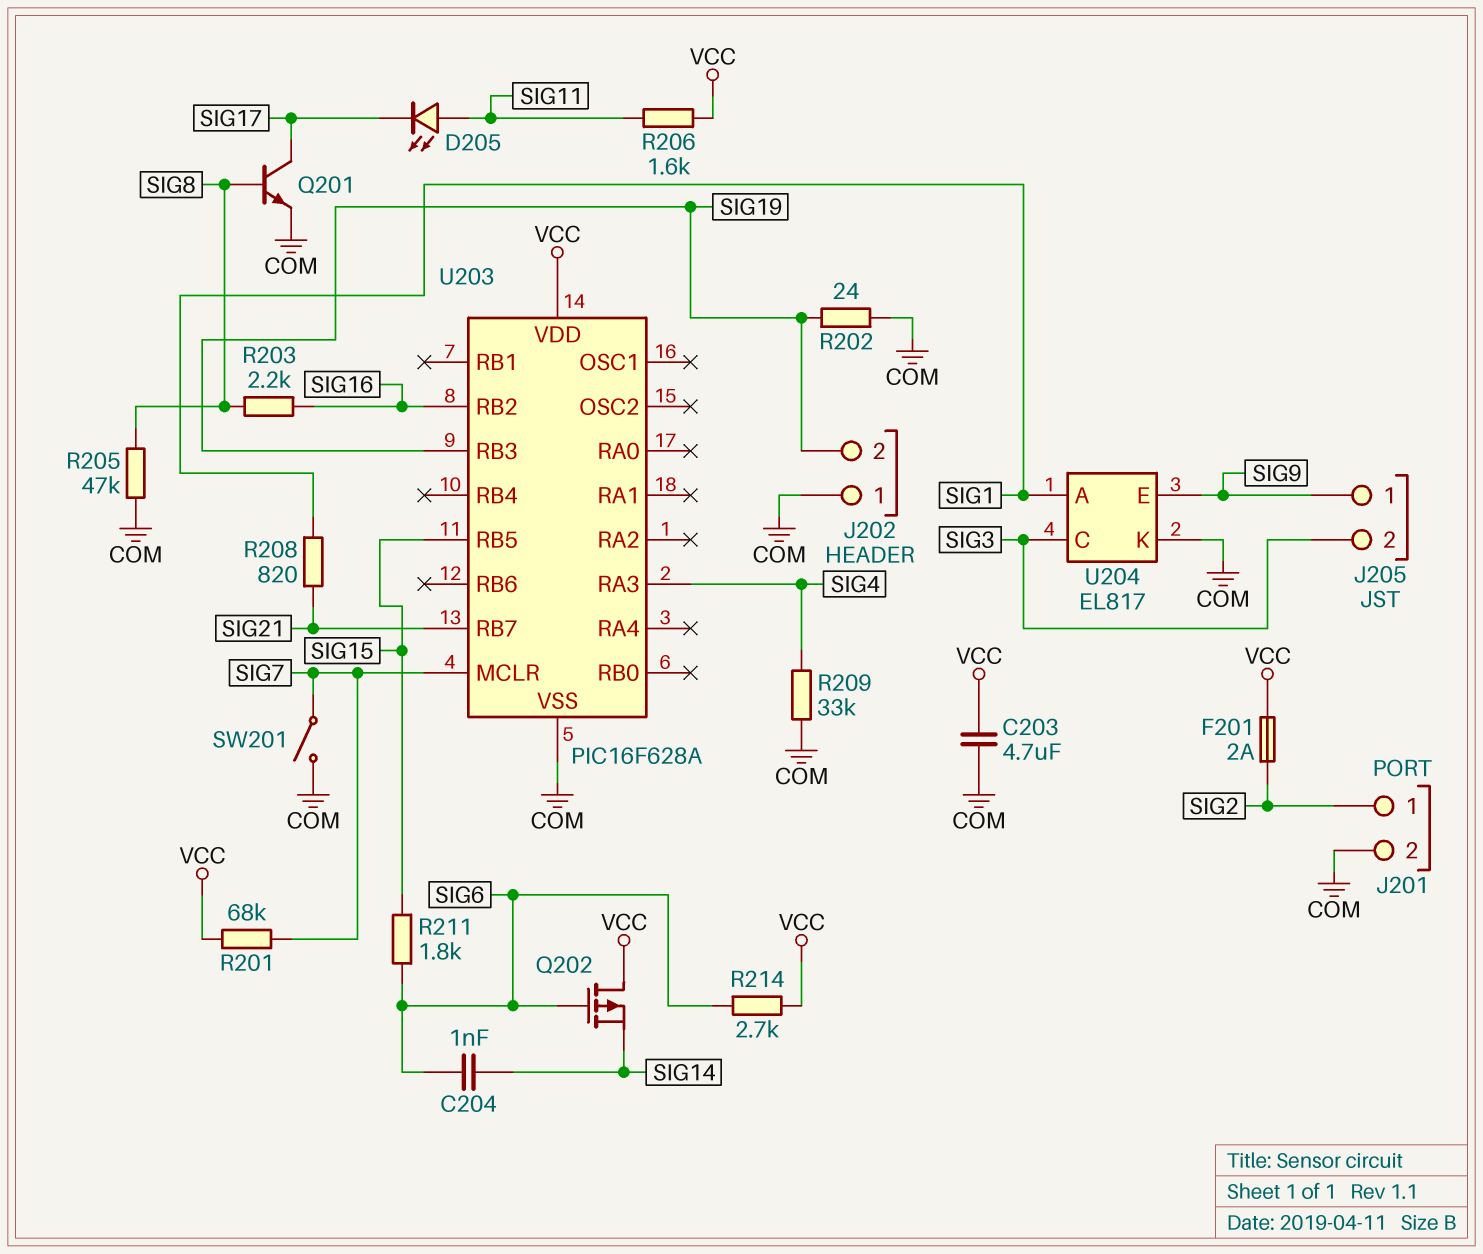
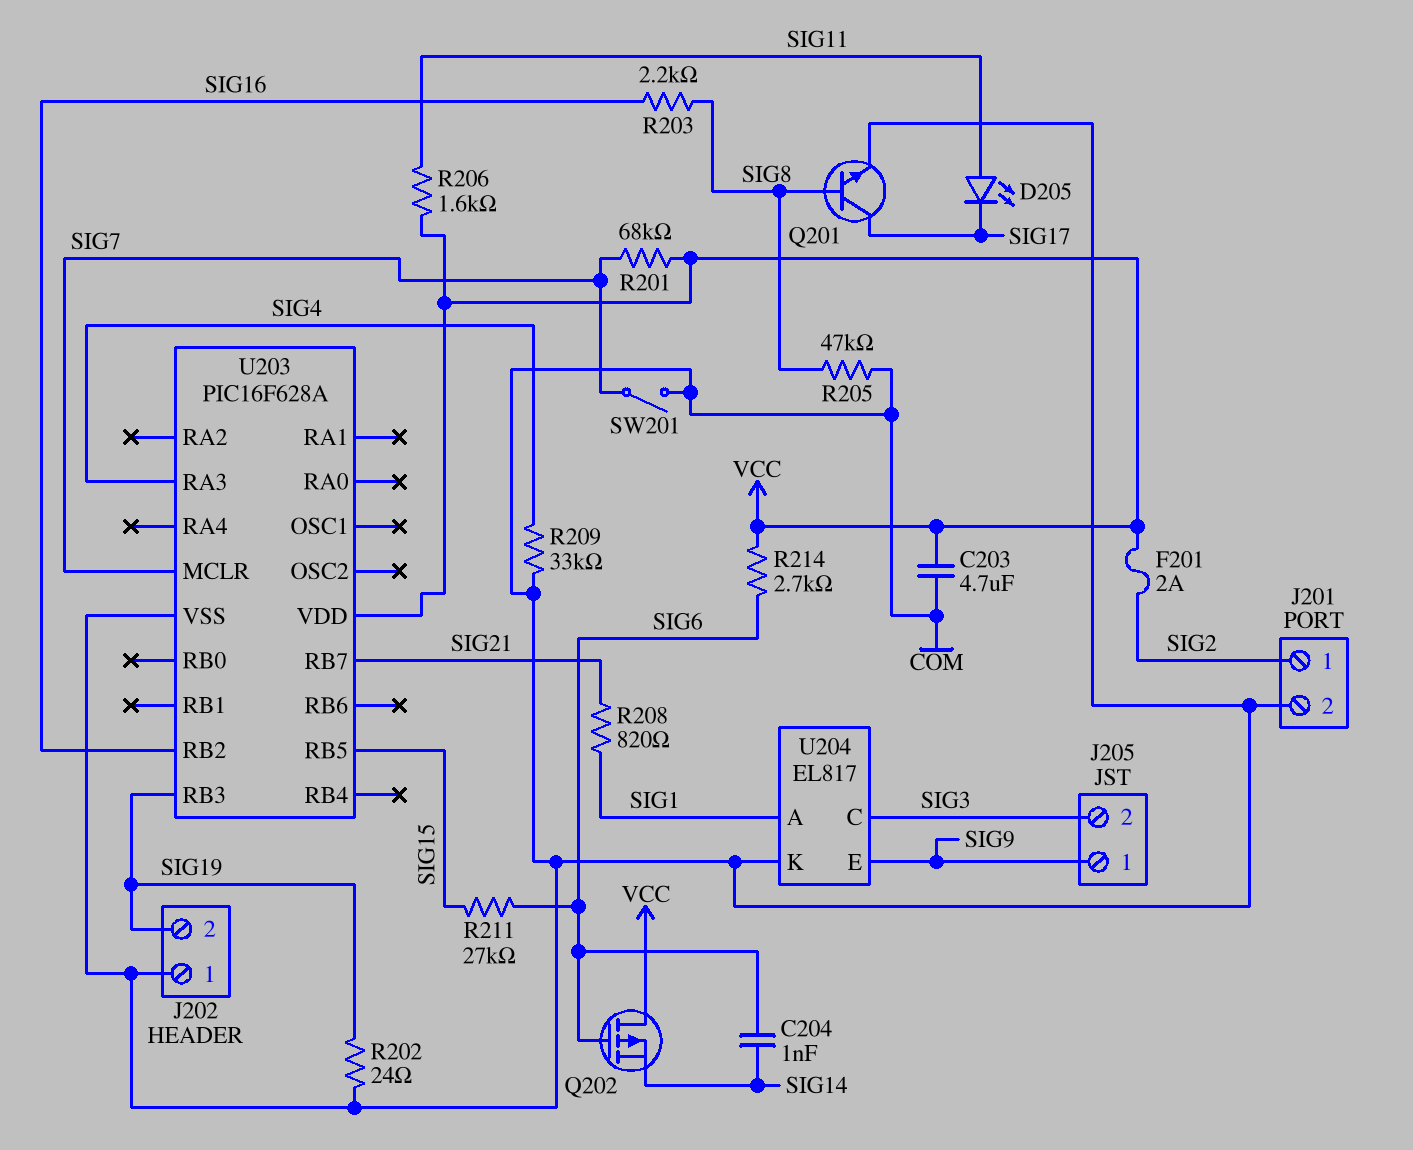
R211: 1.8k (SIG6, SIG15) -> 27k (SIG6, SIG15)

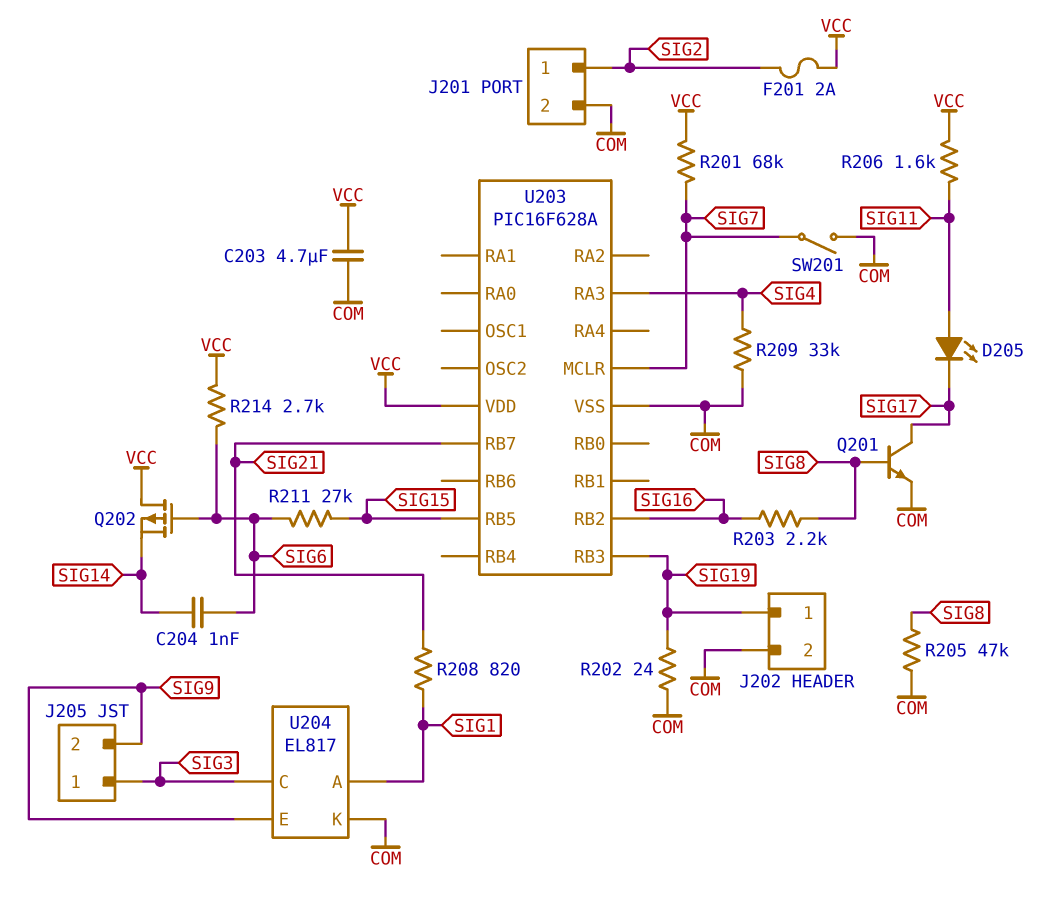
J202 pin 1: COM -> SIG19
J202 pin 2: SIG19 -> COM
J205 pin 1: SIG9 -> SIG3
J205 pin 2: SIG3 -> SIG9

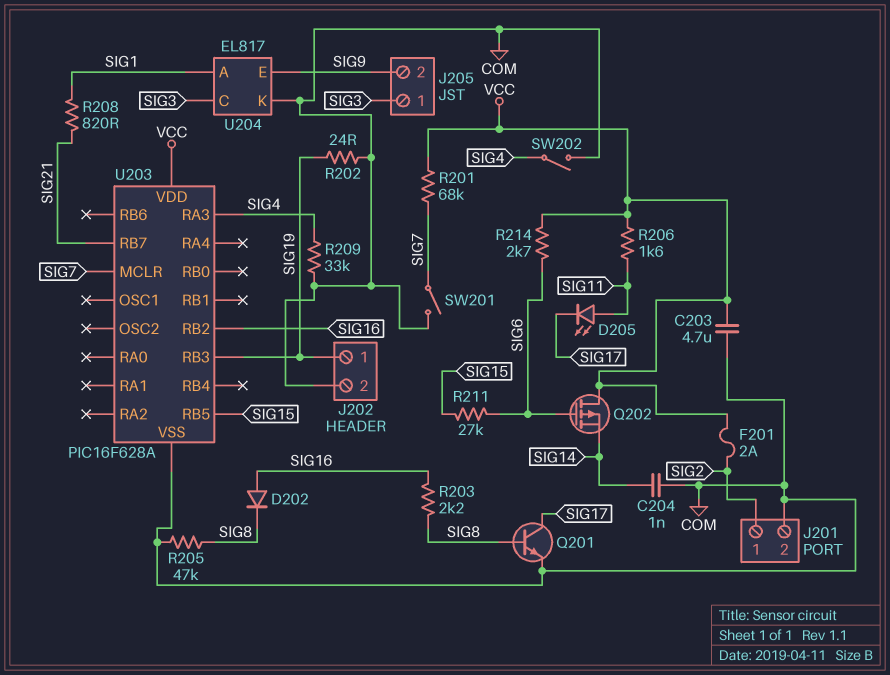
C204: 1nF (SIG6, SIG14) -> 1nF (COM, SIG14)
D202: none -> diode (A SIG16, K SIG8)
SW202: none -> switch (COM, SIG4)

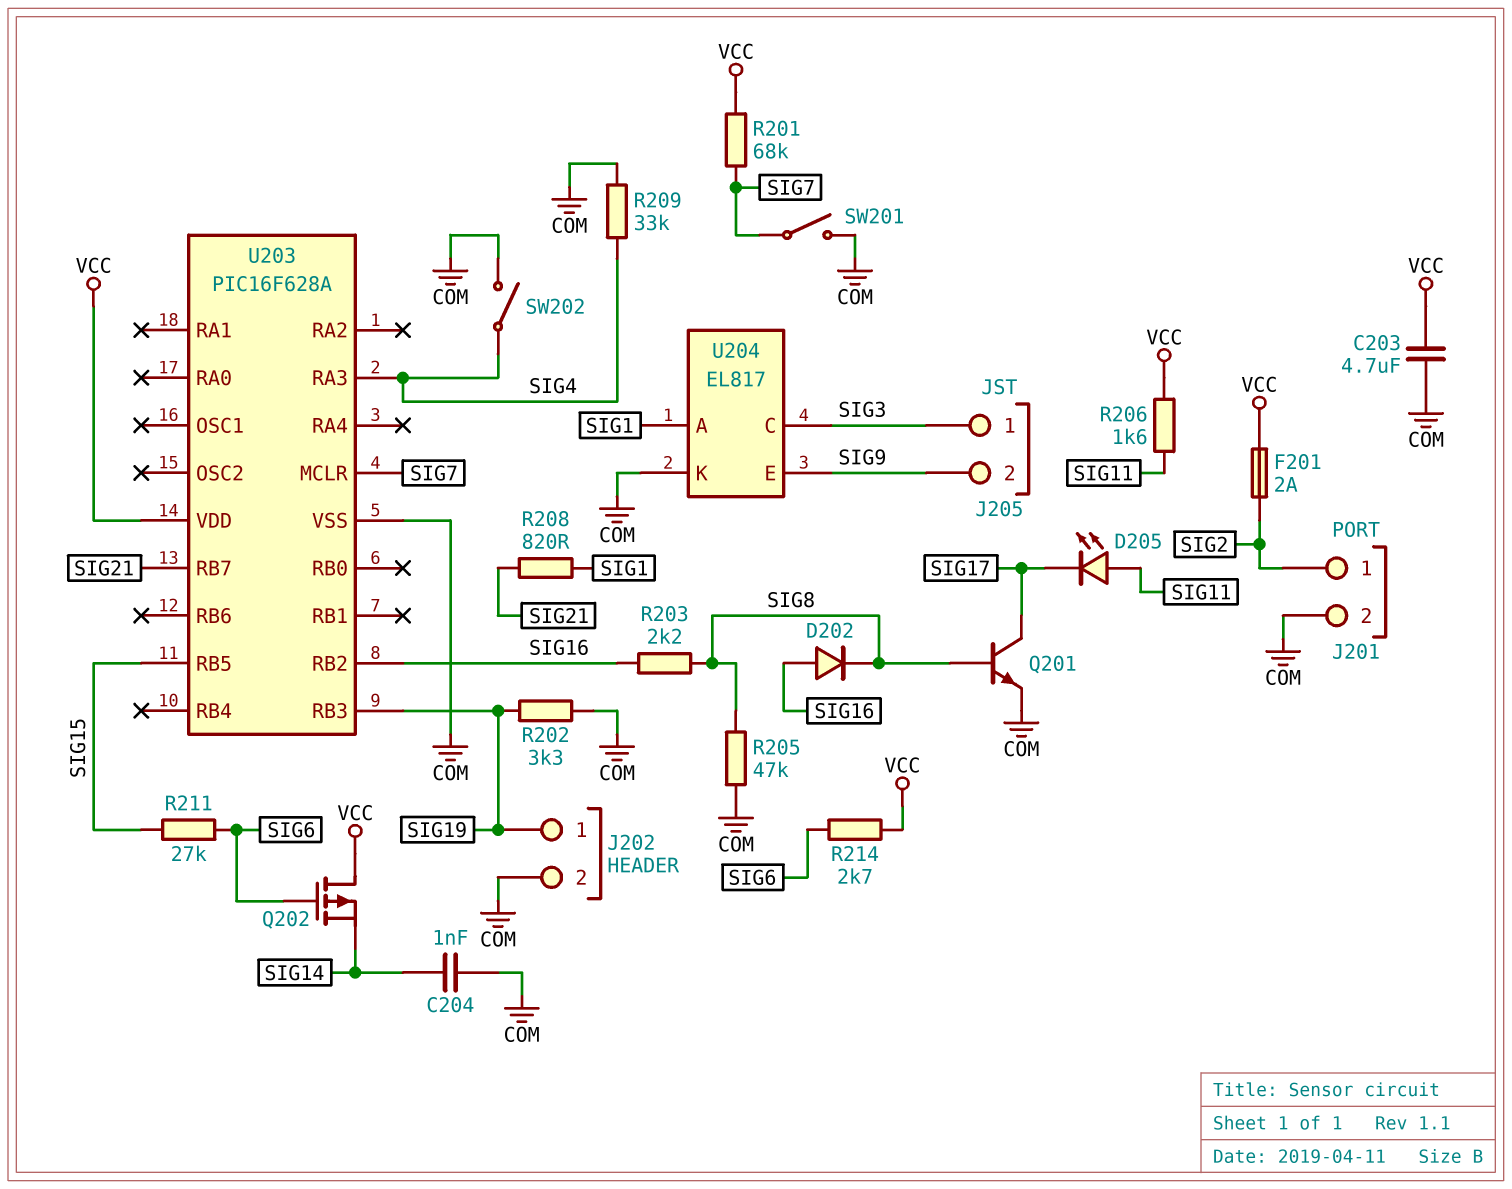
R202: 24 (COM, SIG19) -> 3.3k (COM, SIG19)

